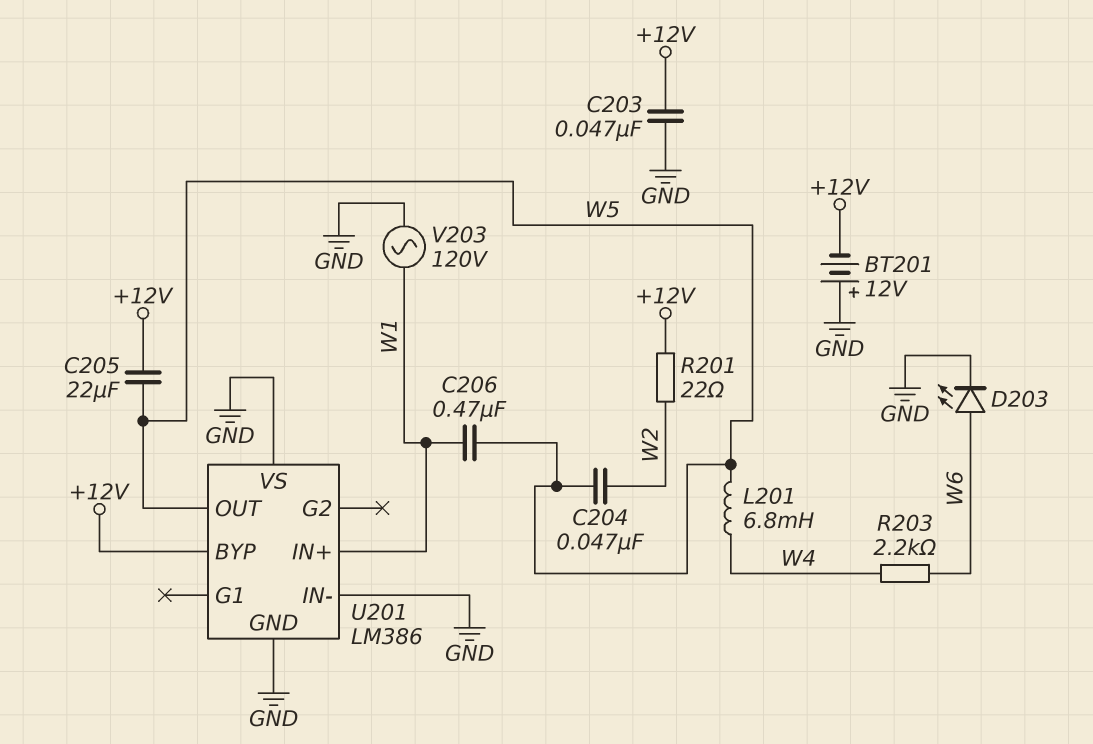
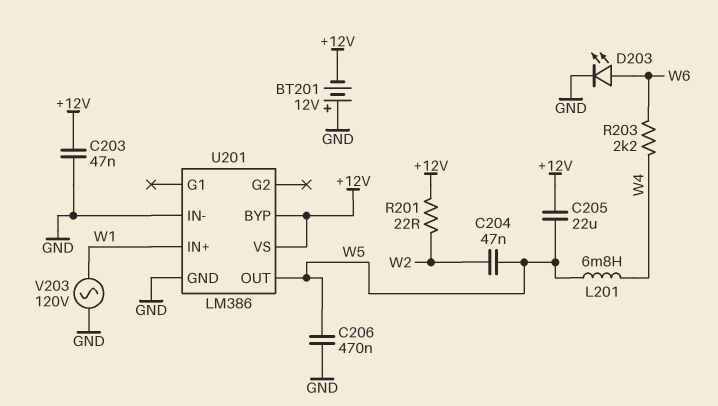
C206: 470nF (W1, W5) -> 470nF (GND, W5)
U201 pin VS: GND -> +12V

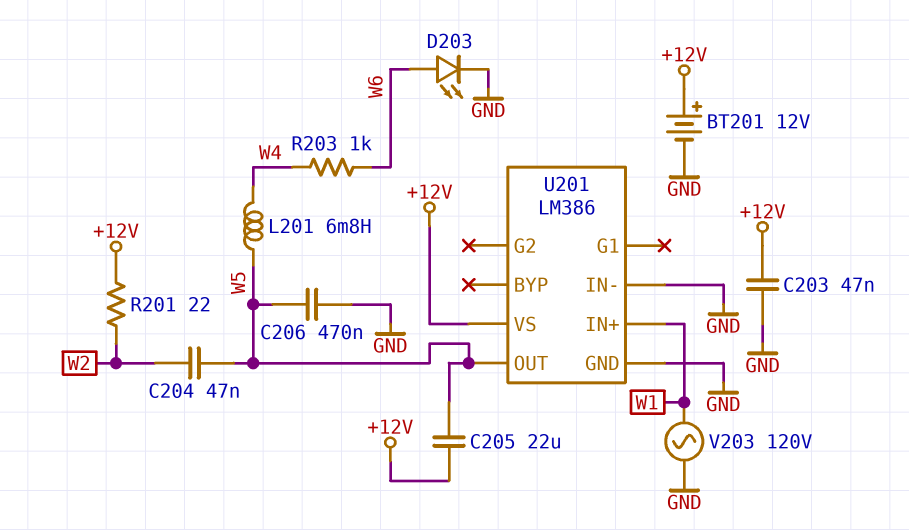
BT201: 12V (plus GND, minus +12V) -> 12V (plus +12V, minus GND)
R203: 2.2k (W4, W6) -> 1k (W4, W6)
U201 pin BYP: +12V -> none

